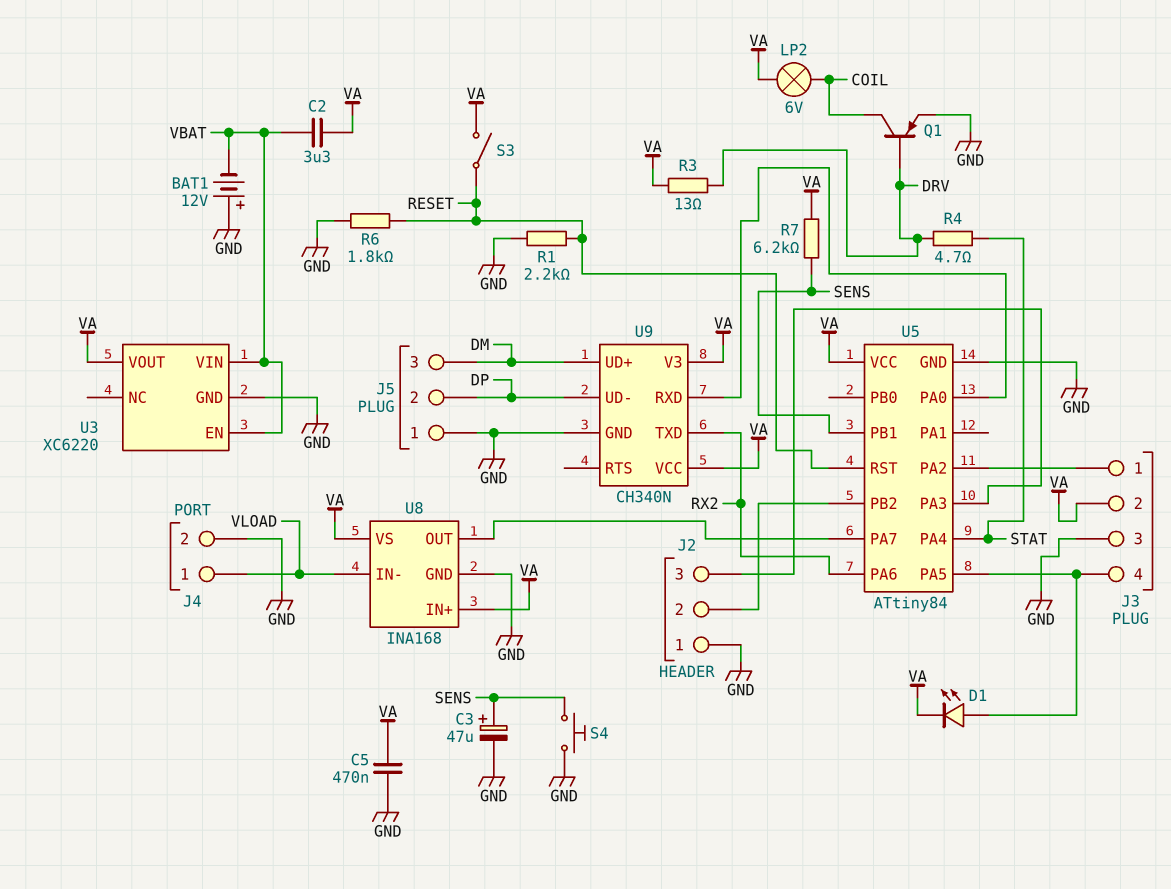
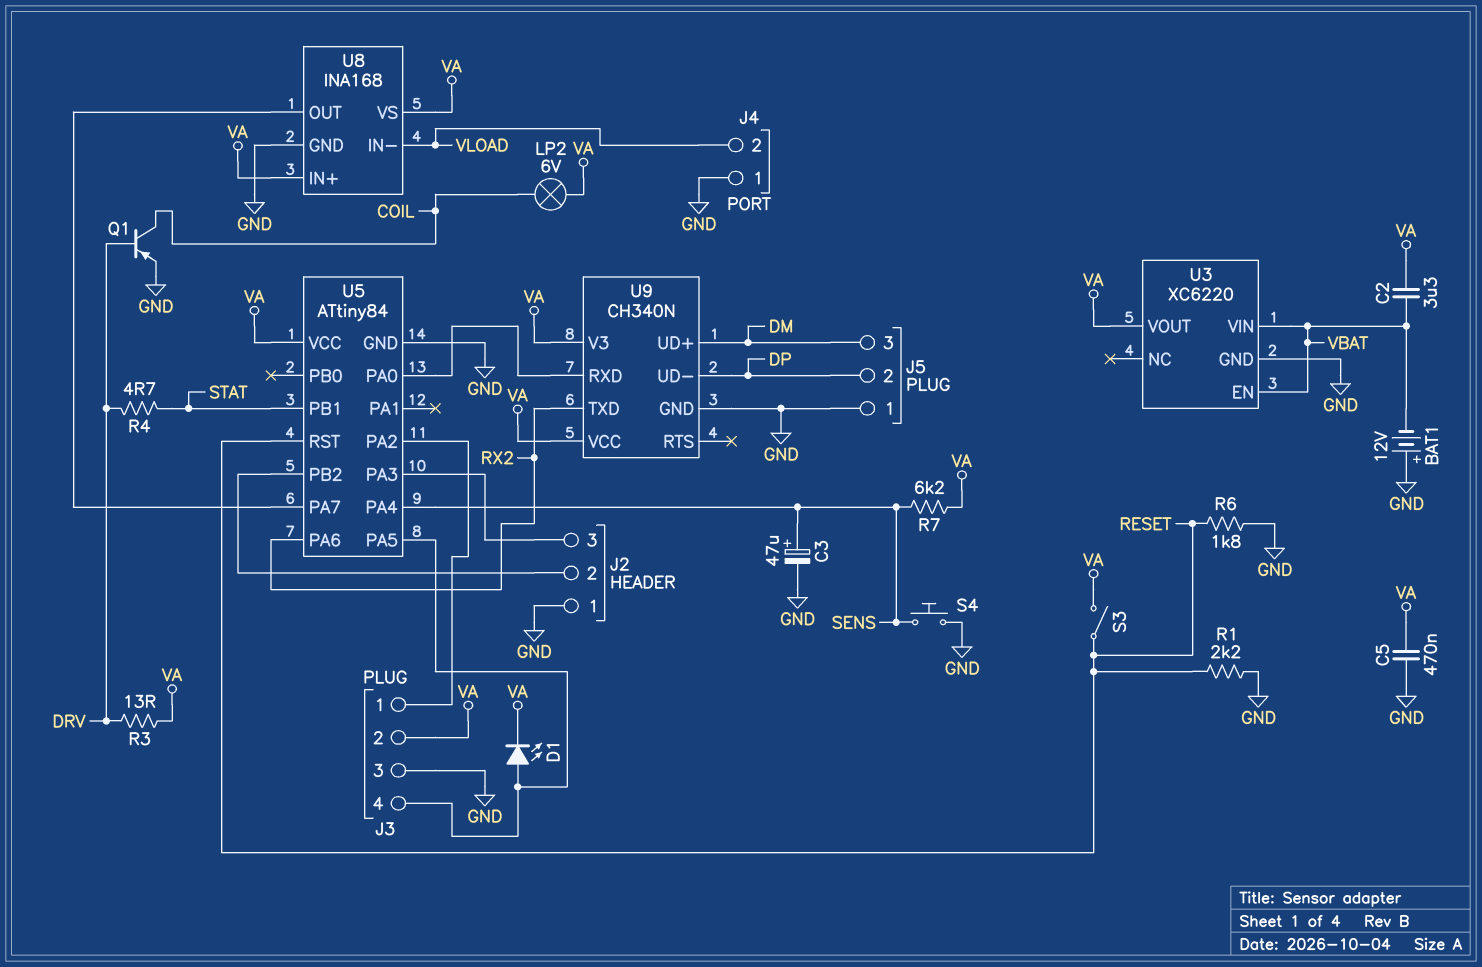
J4 pin 1: VLOAD -> GND
J4 pin 2: GND -> VLOAD
U5 pin PA4: STAT -> SENS
U5 pin PB1: SENS -> STAT

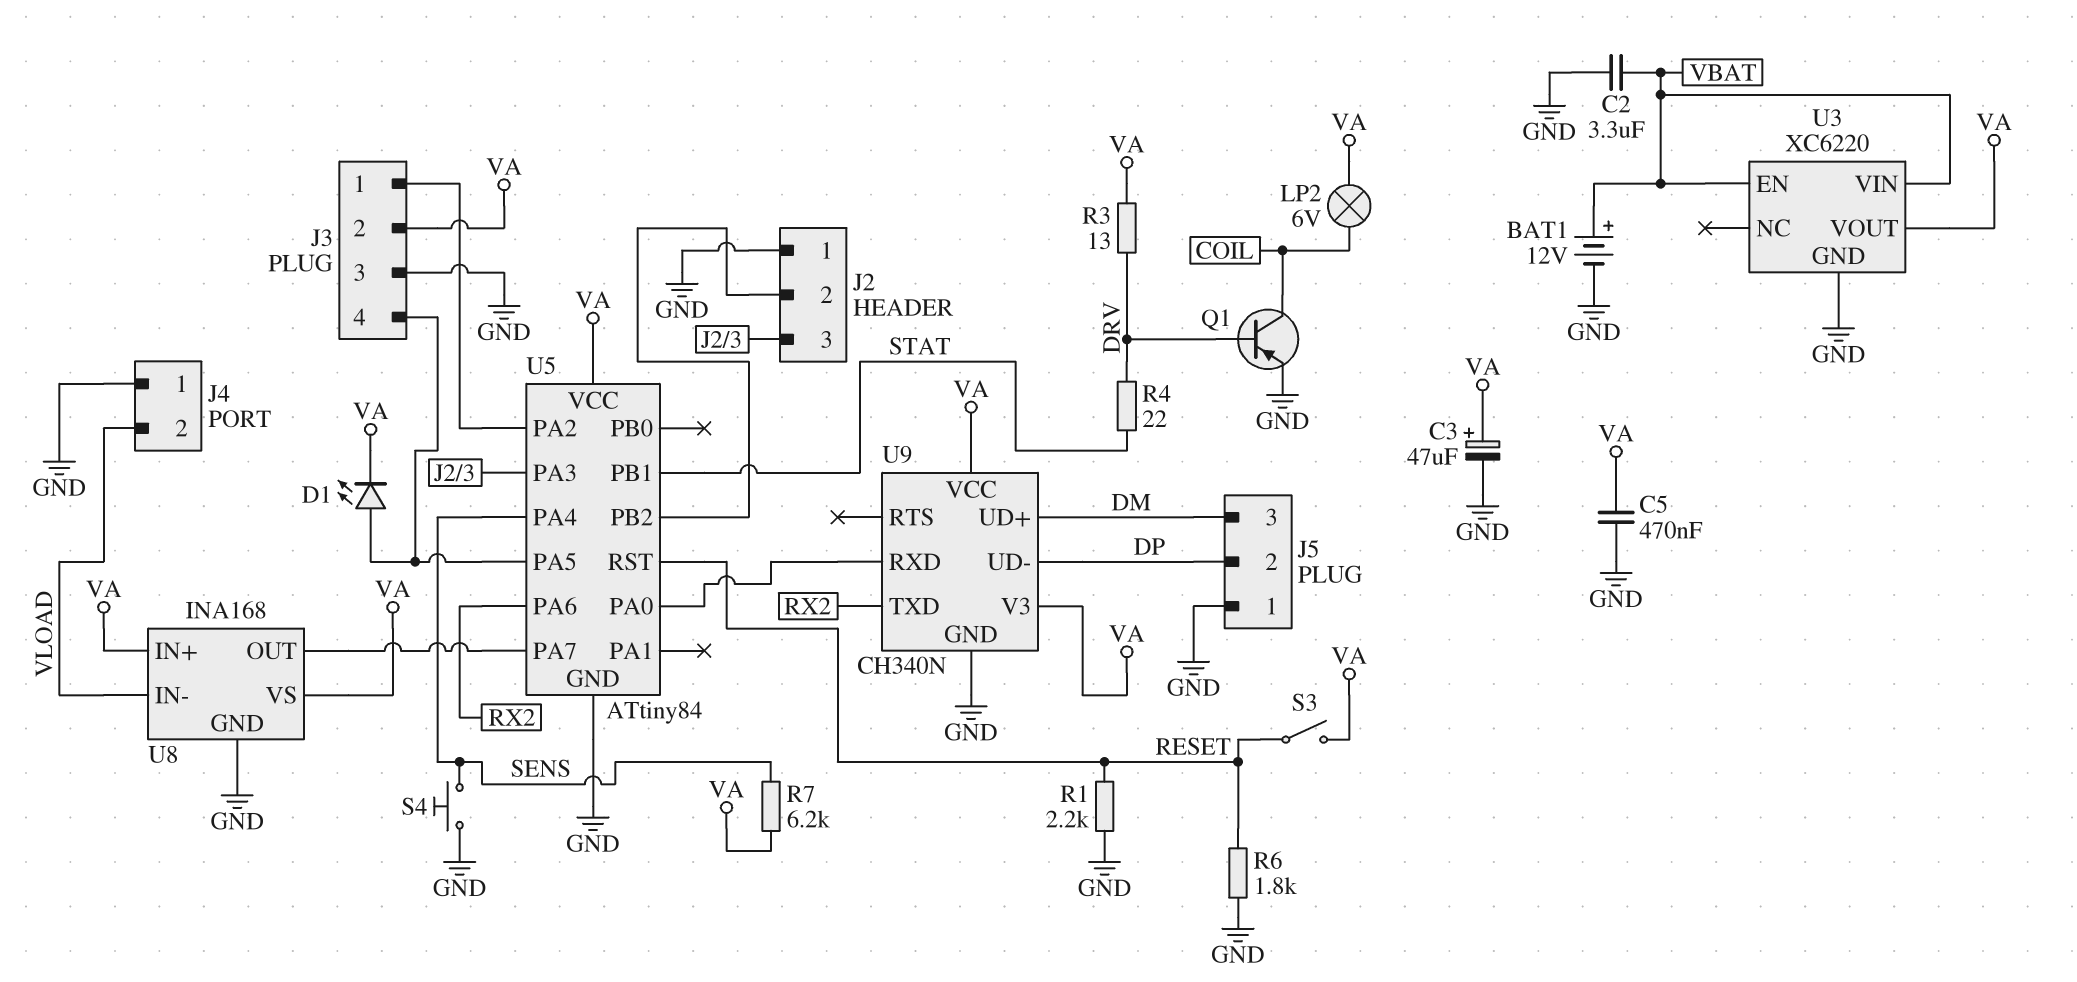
BAT1: 12V (plus GND, minus VBAT) -> 12V (plus VBAT, minus GND)
C2: 3.3uF (VA, VBAT) -> 3.3uF (GND, VBAT)
C3: 47uF (plus SENS, minus GND) -> 47uF (plus VA, minus GND)
R4: 4.7 (DRV, STAT) -> 22 (DRV, STAT)

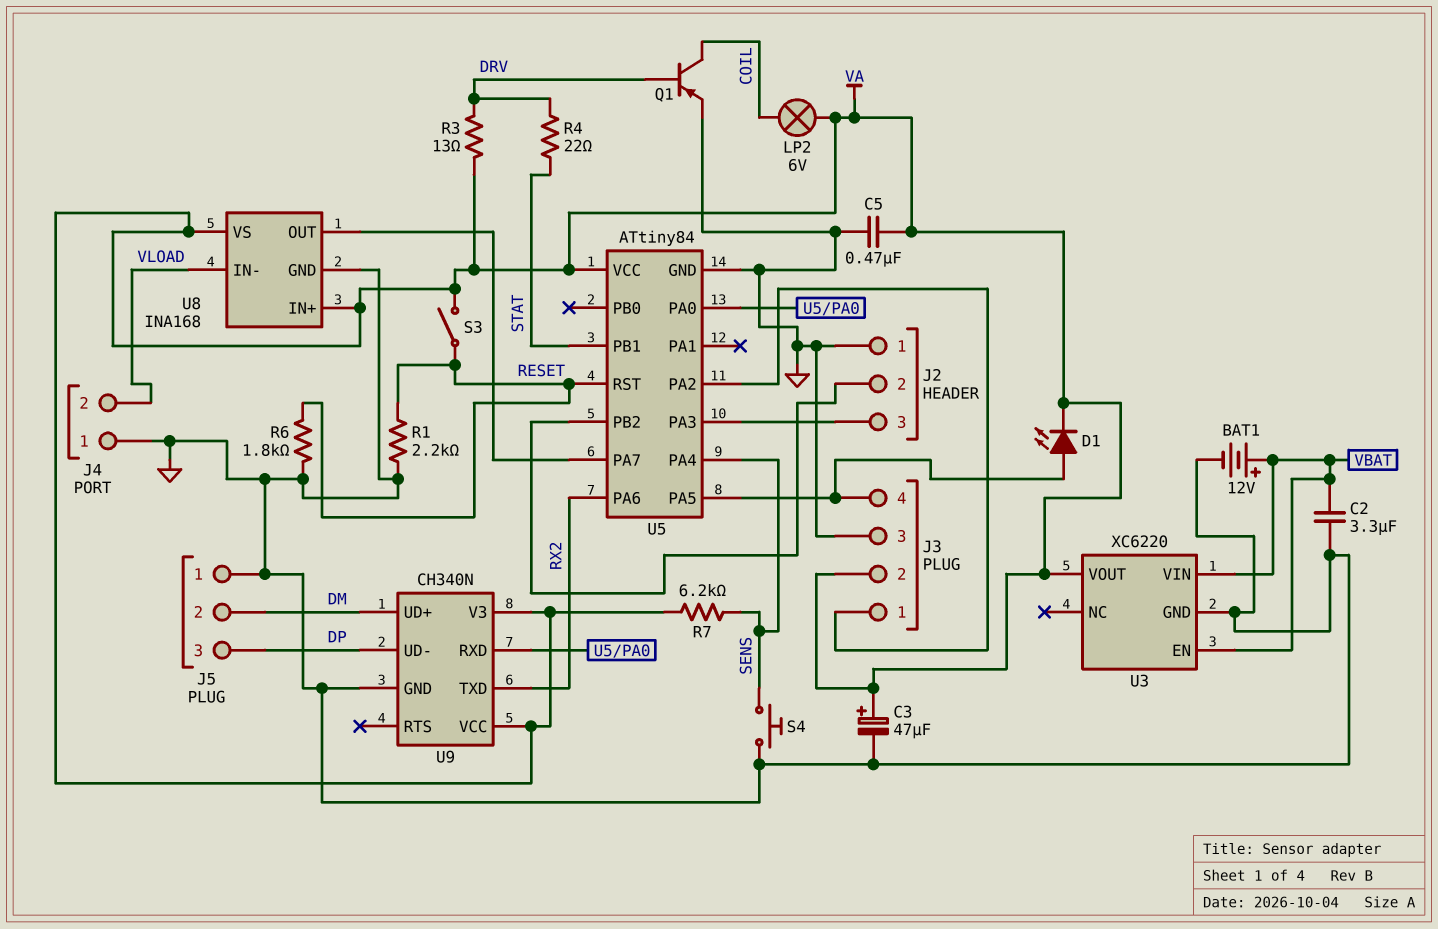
J5 pin 2: DP -> DM
J5 pin 3: DM -> DP

